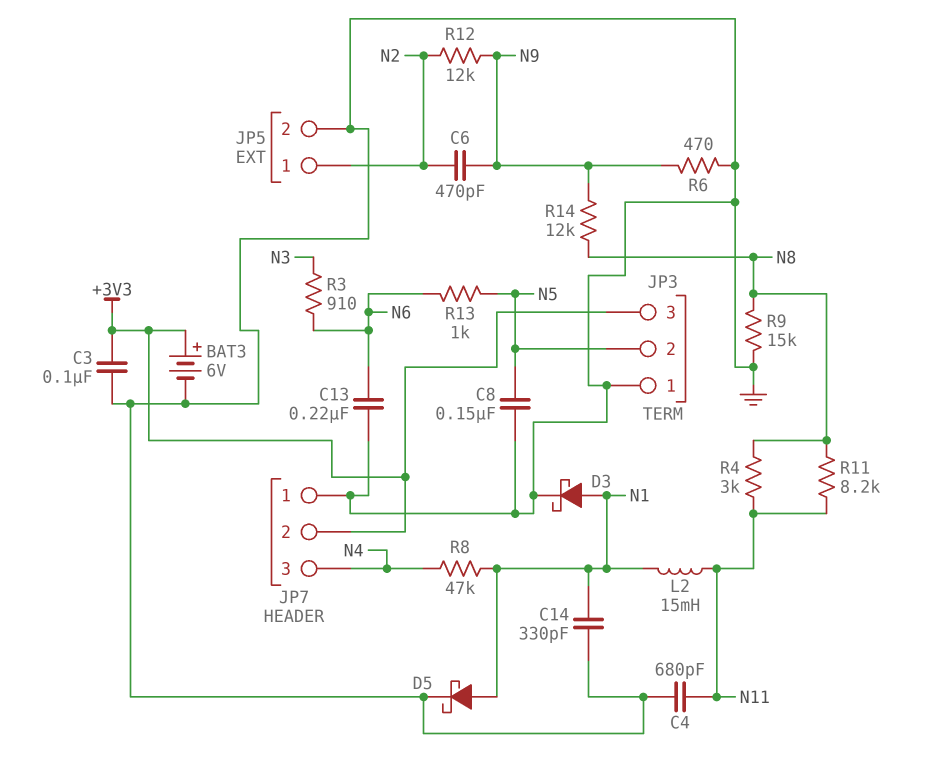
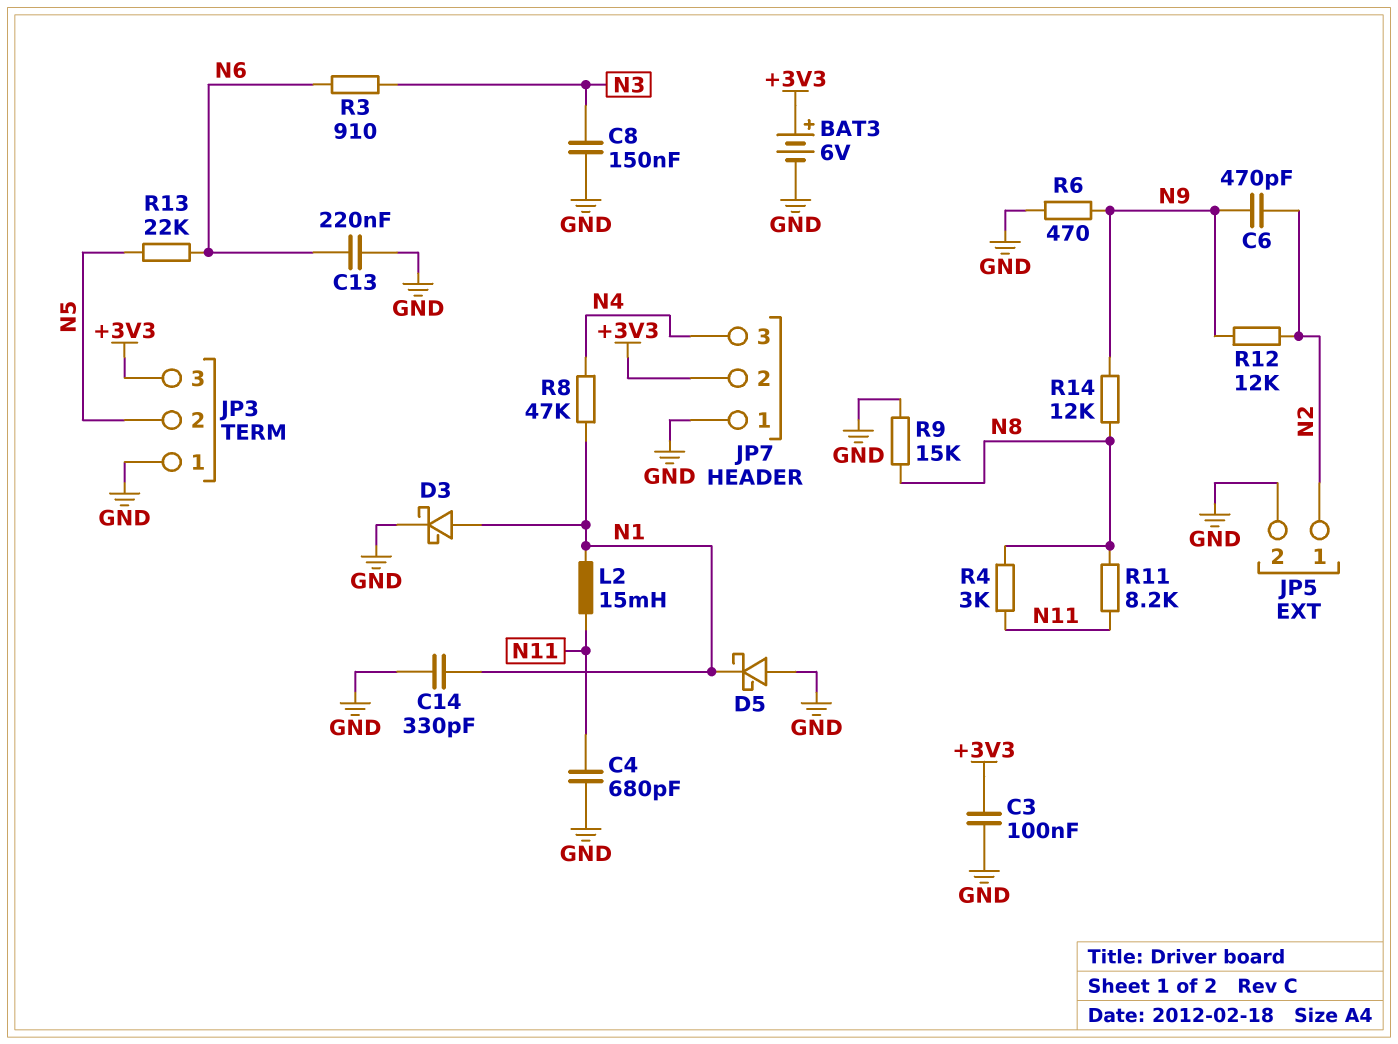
C8: 150nF (GND, N5) -> 150nF (GND, N3)
D5: schottky (A N1, K GND) -> schottky (A GND, K N1)
R13: 1k (N5, N6) -> 22k (N5, N6)

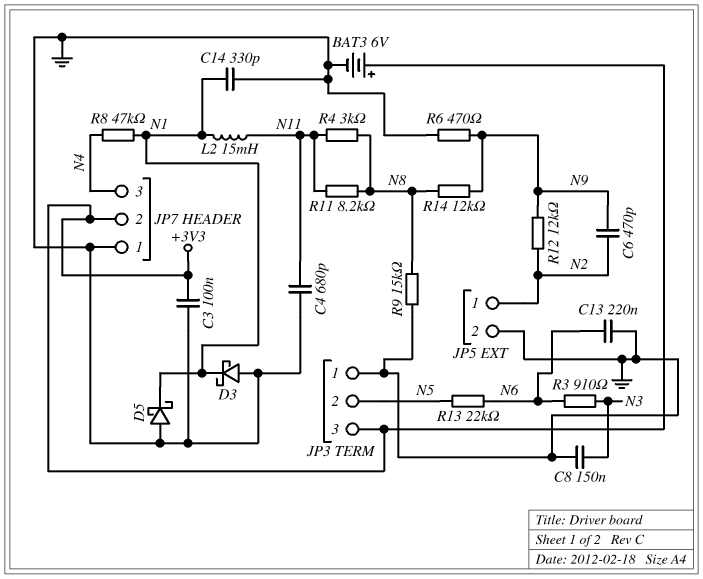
D3: schottky (A N1, K GND) -> schottky (A GND, K N1)

